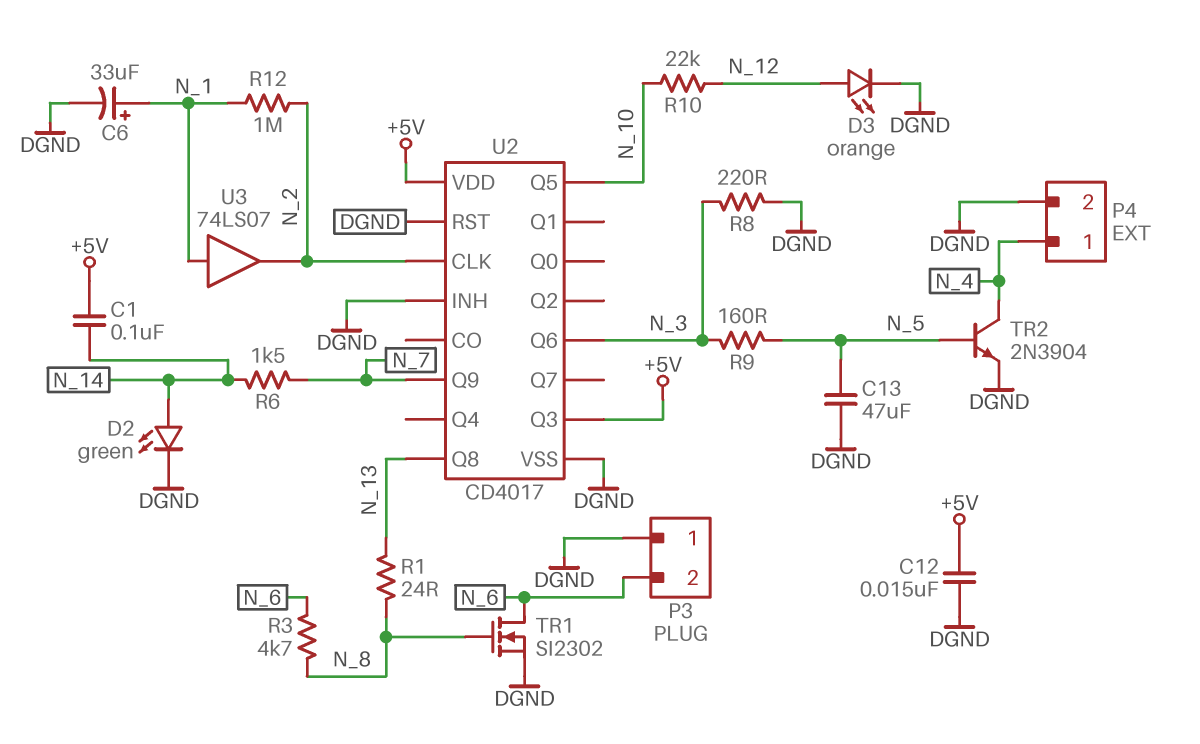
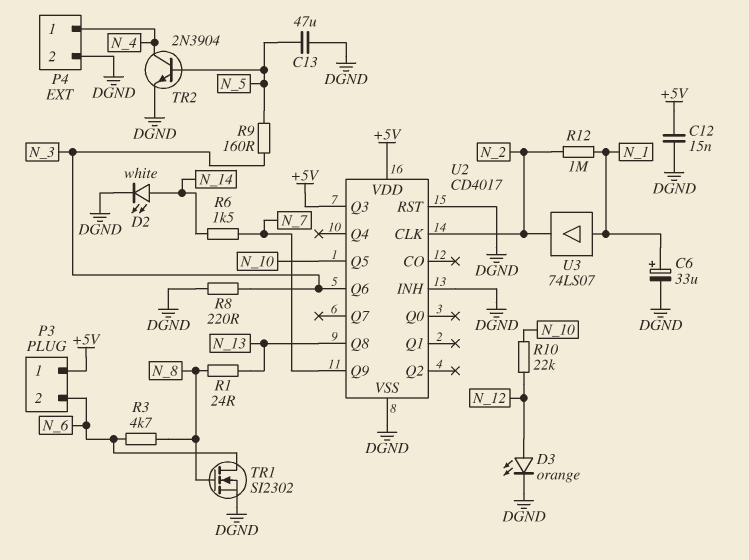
C1: 100nF (+5V, N_14) -> none
D2: LED green (A N_14, K DGND) -> LED white (A N_14, K DGND)
P3 pin 1: DGND -> +5V

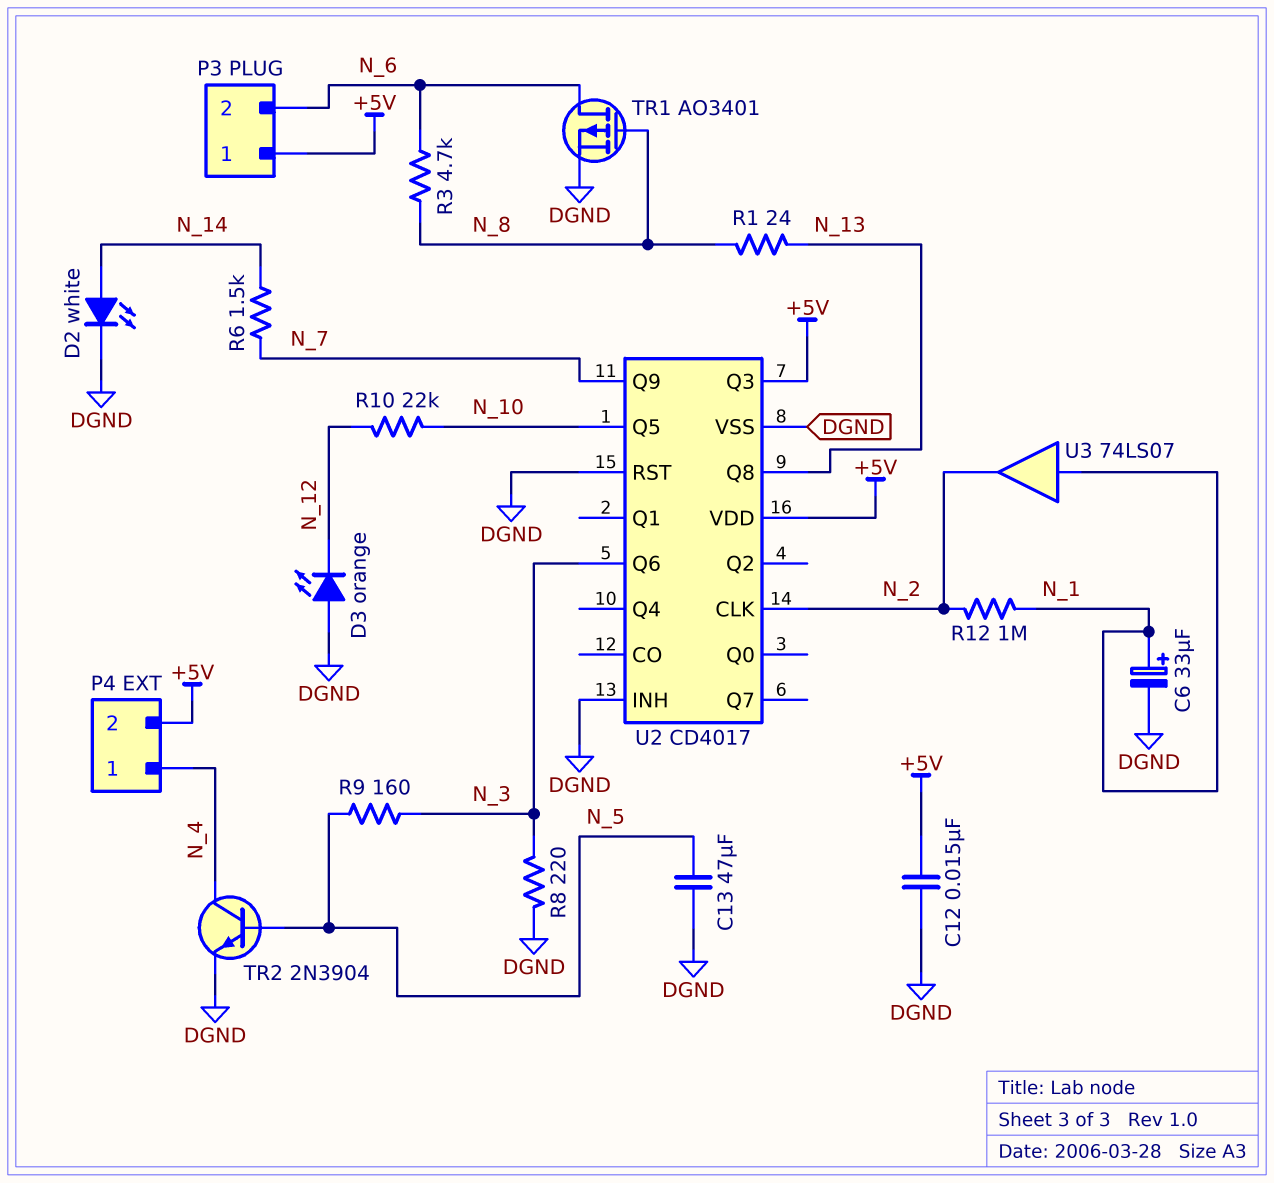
D3: LED orange (A N_12, K DGND) -> LED orange (A DGND, K N_12)
P4 pin 2: DGND -> +5V
TR1: NMOS SI2302 (G N_8, D N_6, S DGND) -> PMOS AO3401 (G N_8, D N_6, S DGND)

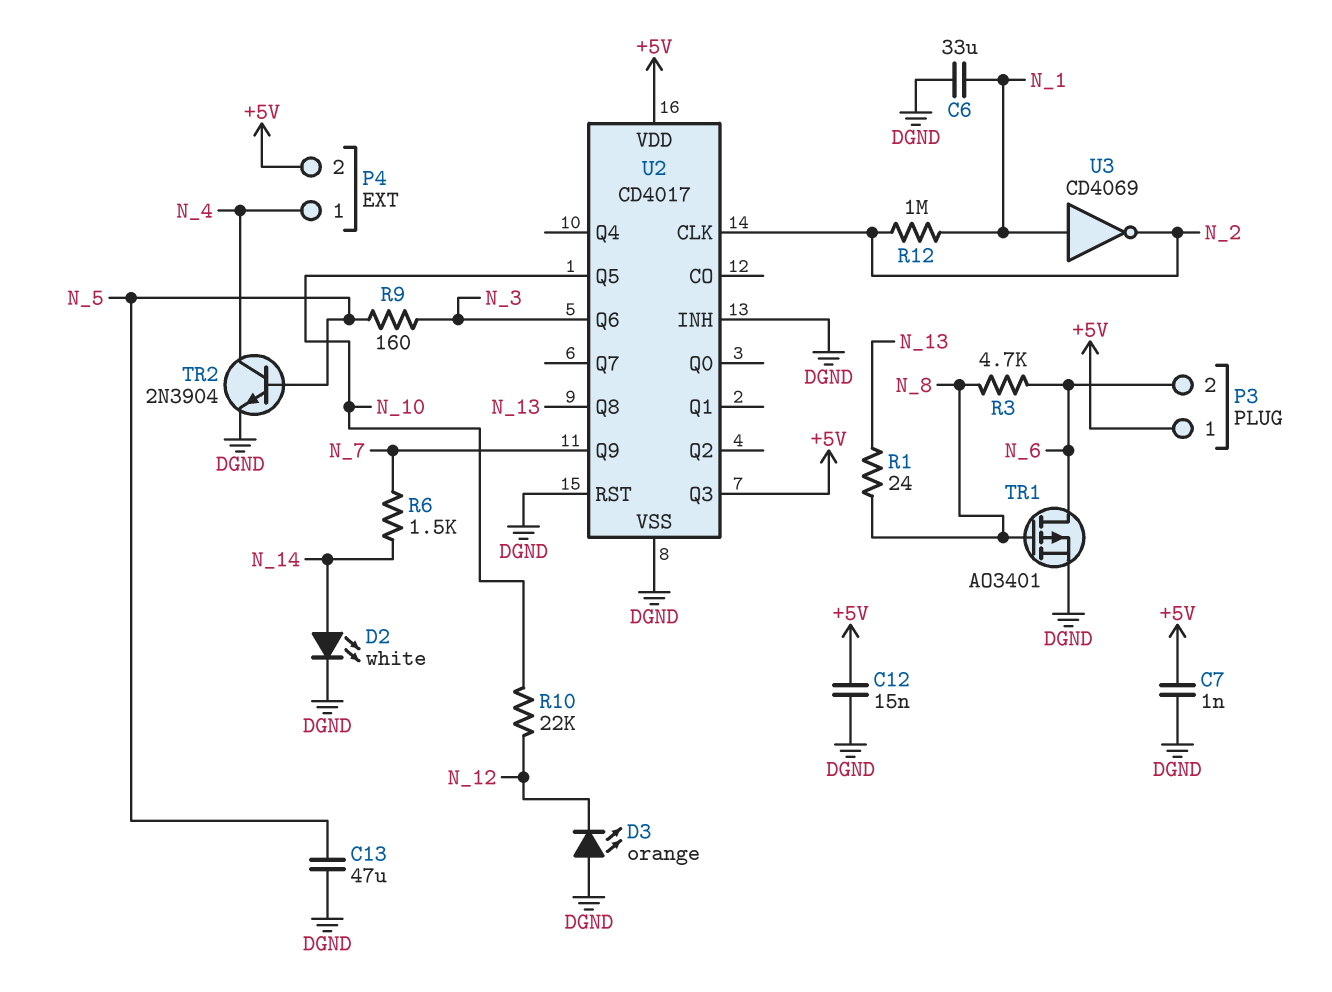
C6: 33uF (plus N_1, minus DGND) -> 33uF (DGND, N_1)
C7: none -> 1nF (+5V, DGND)
R8: 220 (DGND, N_3) -> none
U3: buffer 74LS07 (in N_1, out N_2) -> NOT CD4069 (in N_1, out N_2)

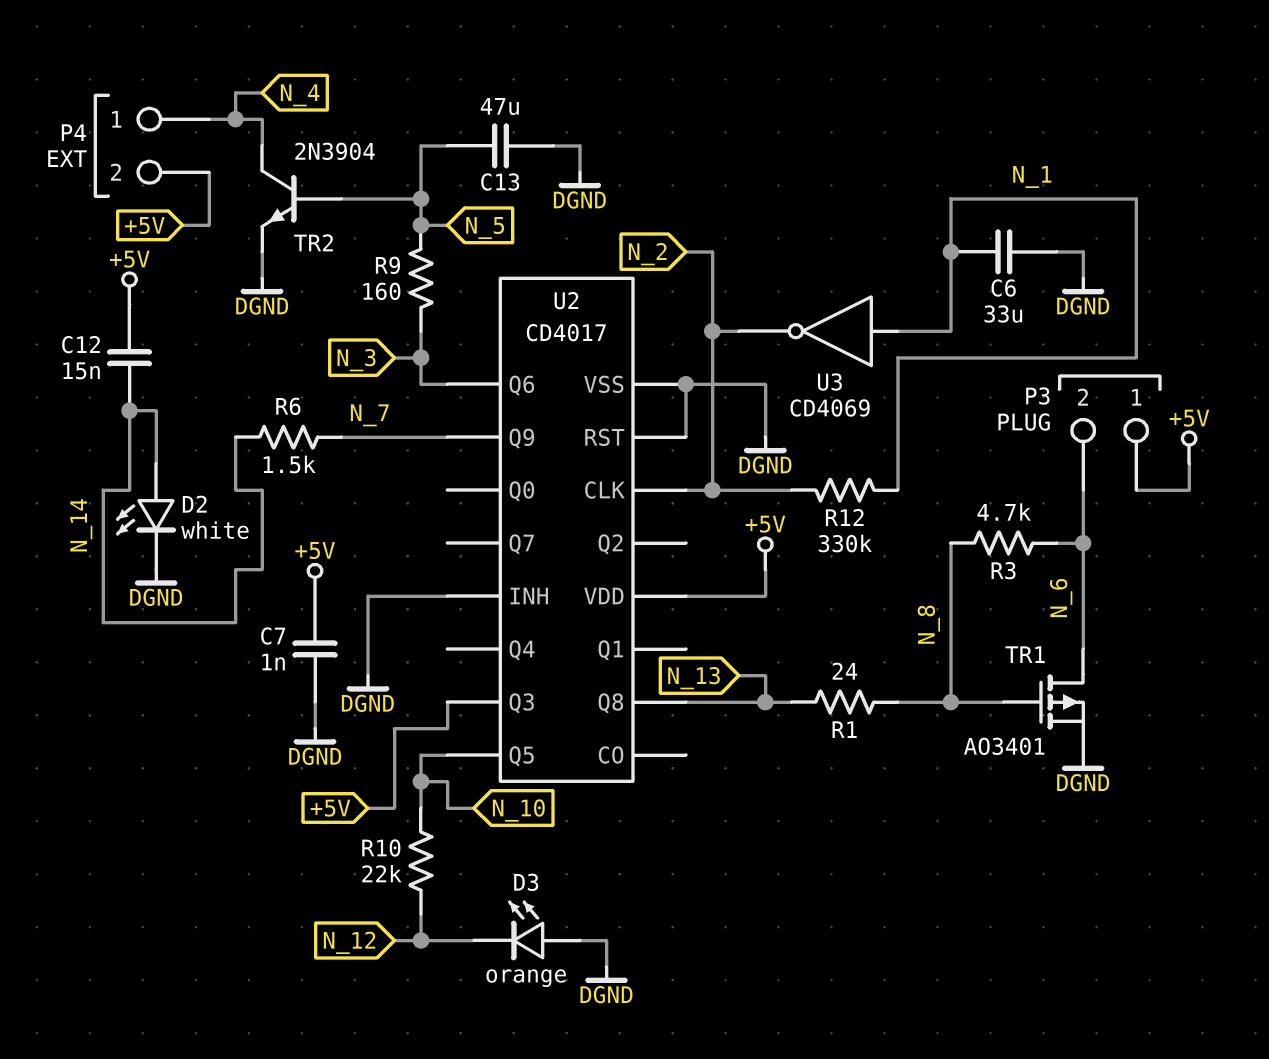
C12: 15nF (+5V, DGND) -> 15nF (+5V, N_14)
R12: 1M (N_1, N_2) -> 330k (N_1, N_2)

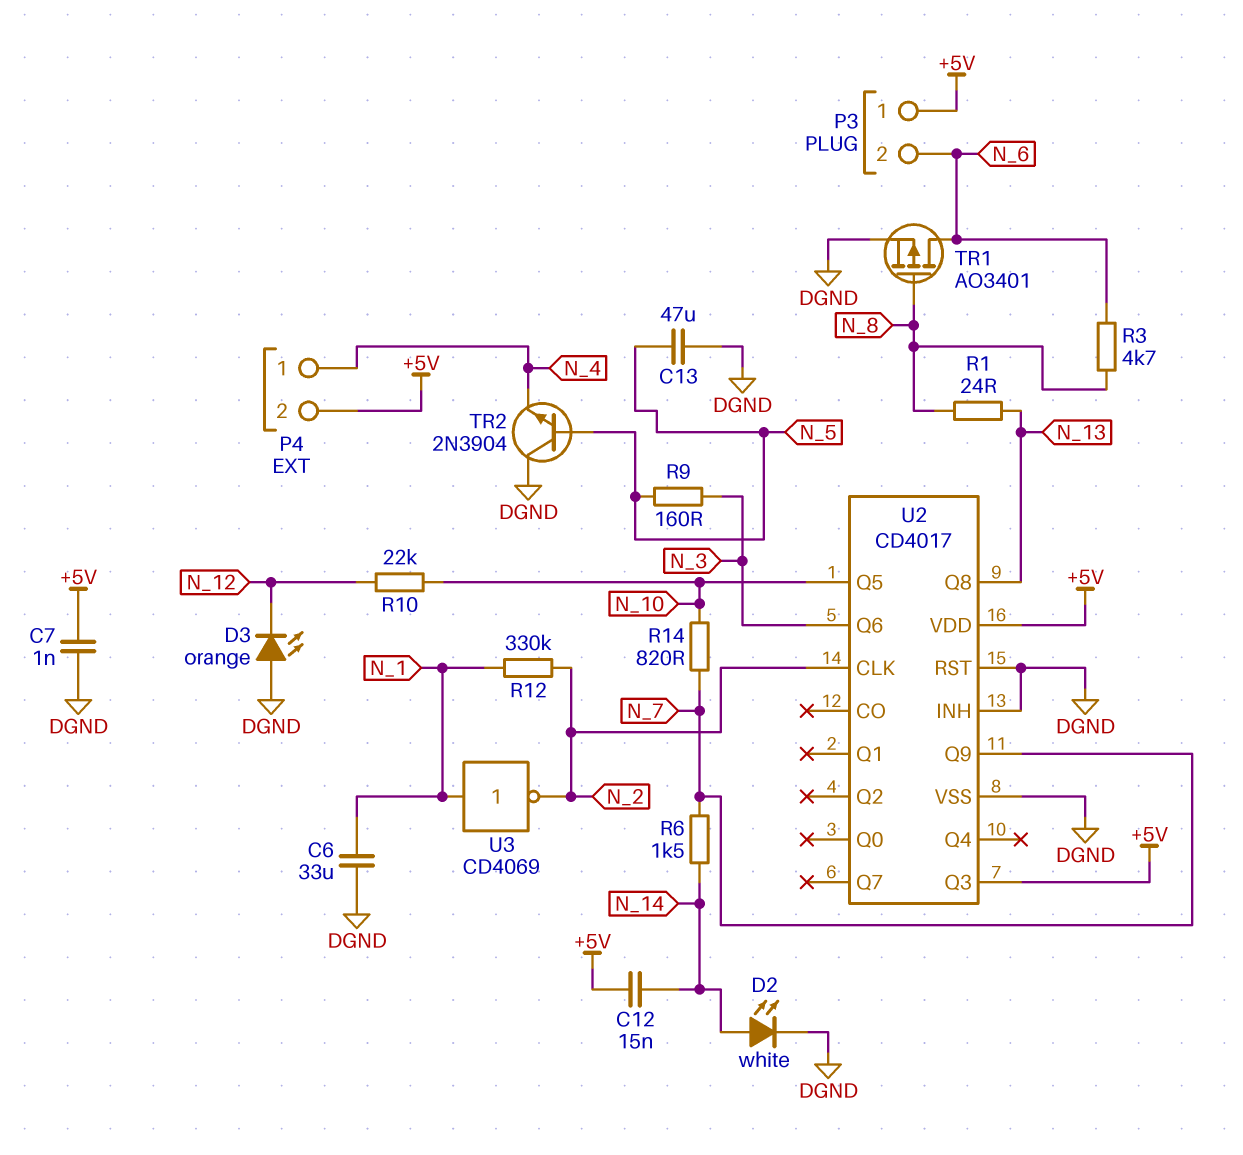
R14: none -> 820 (N_7, N_10)
TR2: NPN 2N3904 (B N_5, C N_4, E DGND) -> NPN 2N3904 (B N_5, C DGND, E N_4)

